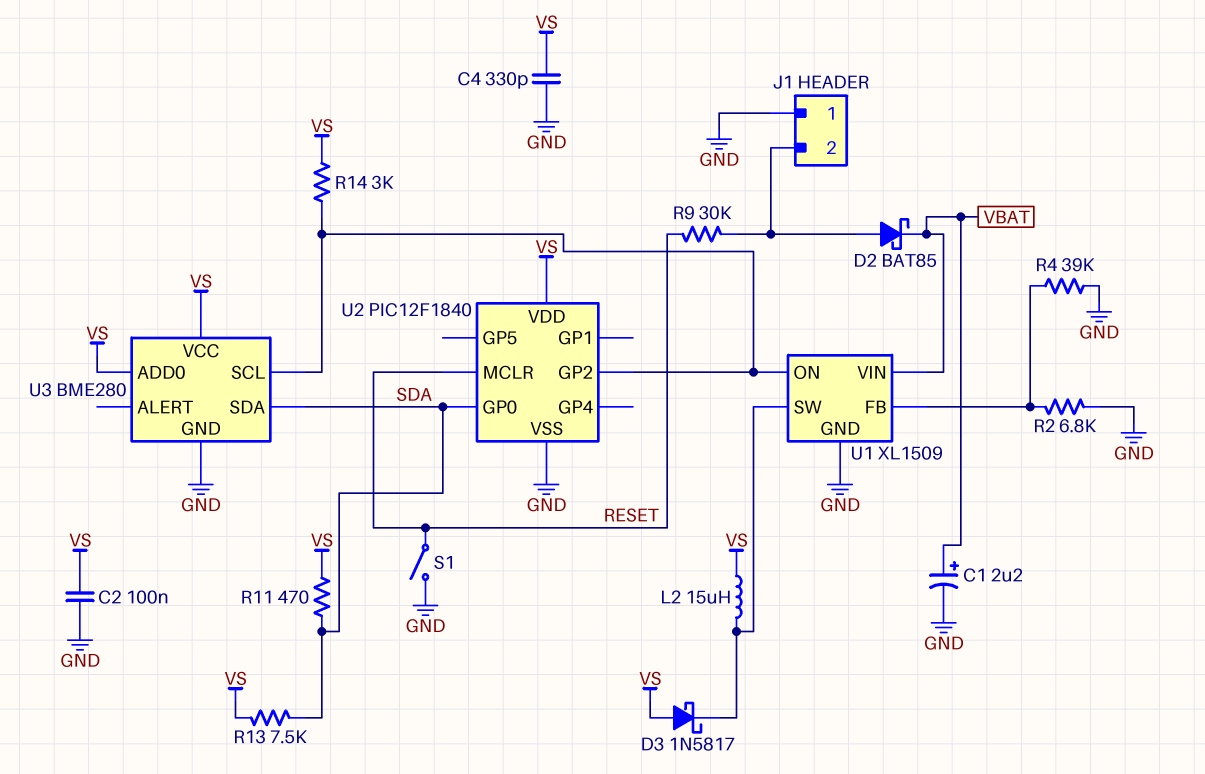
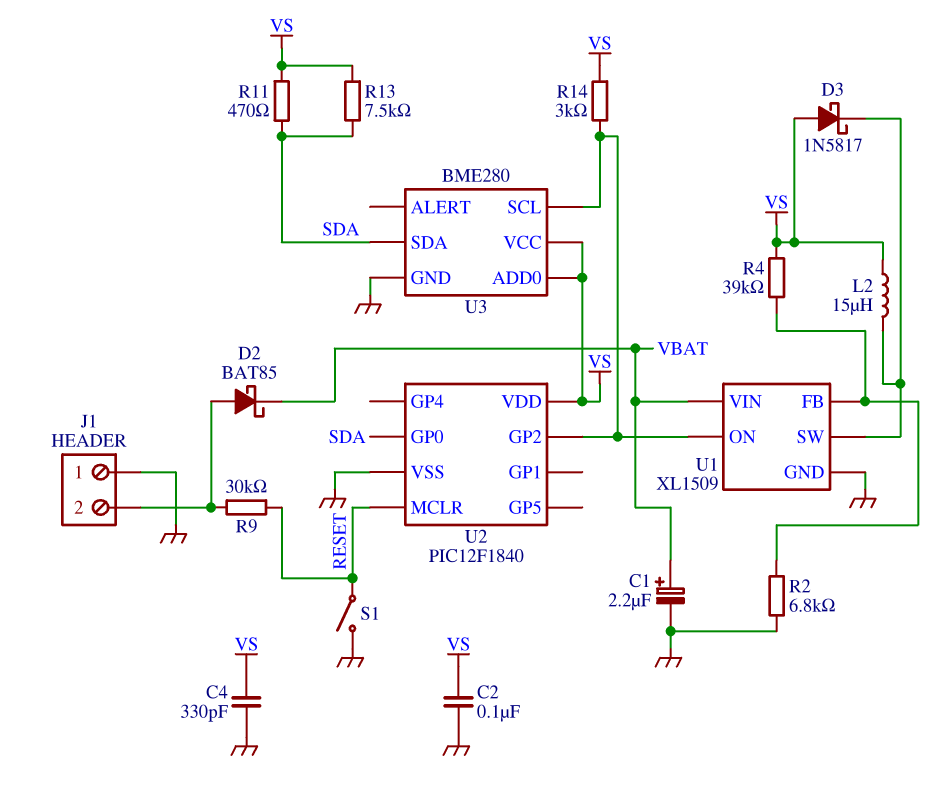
R4: 39k (GND, U1/FB) -> 39k (U1/FB, VS)

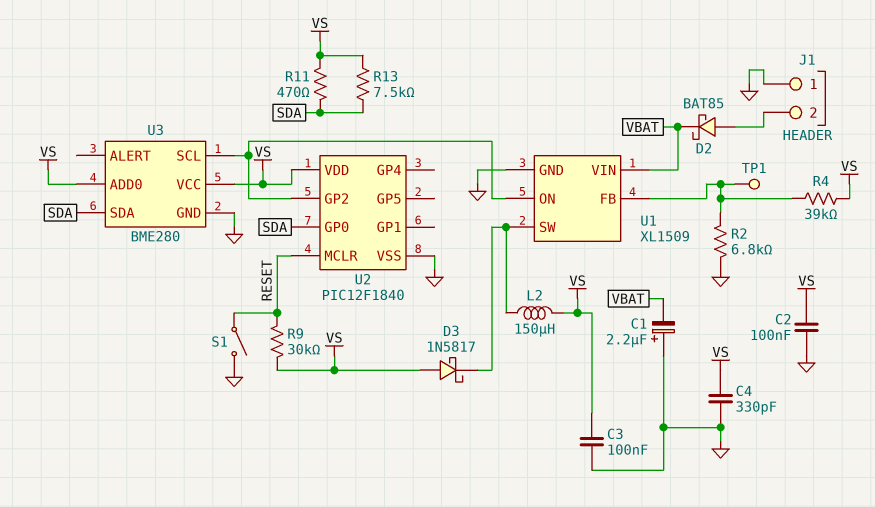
C1: 2.2uF (plus VBAT, minus GND) -> 2.2uF (plus GND, minus VBAT)
C3: none -> 100nF (GND, VS)
L2: 15uH (U1/SW, VS) -> 150uH (U1/SW, VS)
R9: 30k (J1/2, RESET) -> 30k (RESET, VS)
R14: 3k (U1/ON, VS) -> none
TP1: none -> test point (U1/FB)

